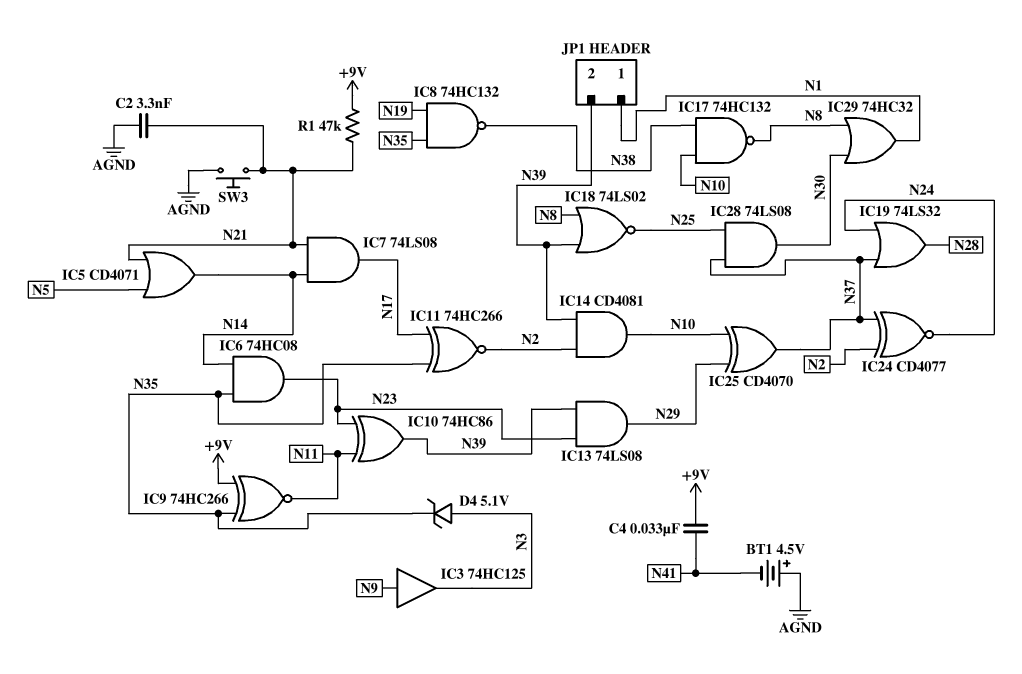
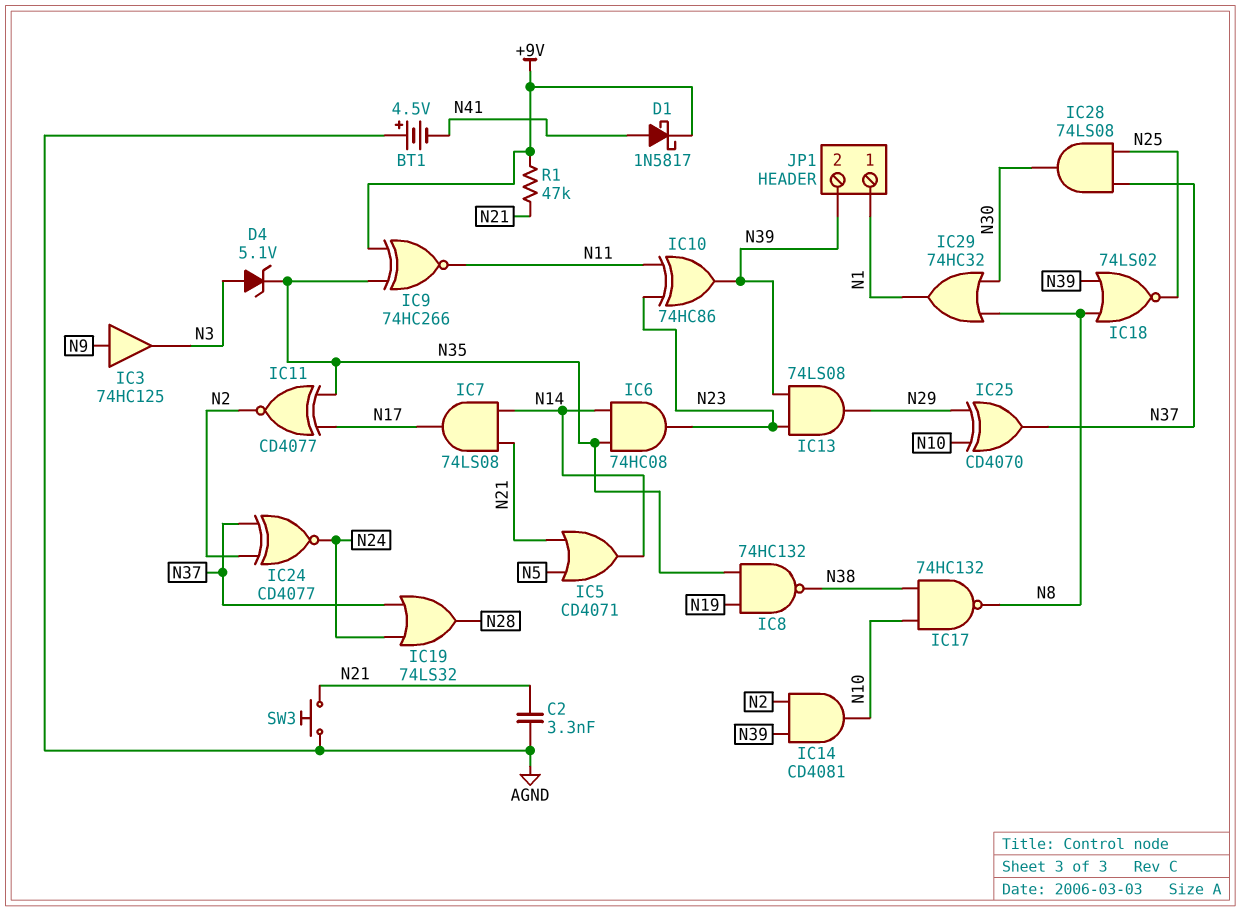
C4: 33nF (+9V, N41) -> none
D1: none -> schottky 1N5817 (A N41, K +9V)
IC11: XNOR 74HC266 (in N17, in N35, out N2) -> XNOR CD4077 (in N17, in N35, out N2)

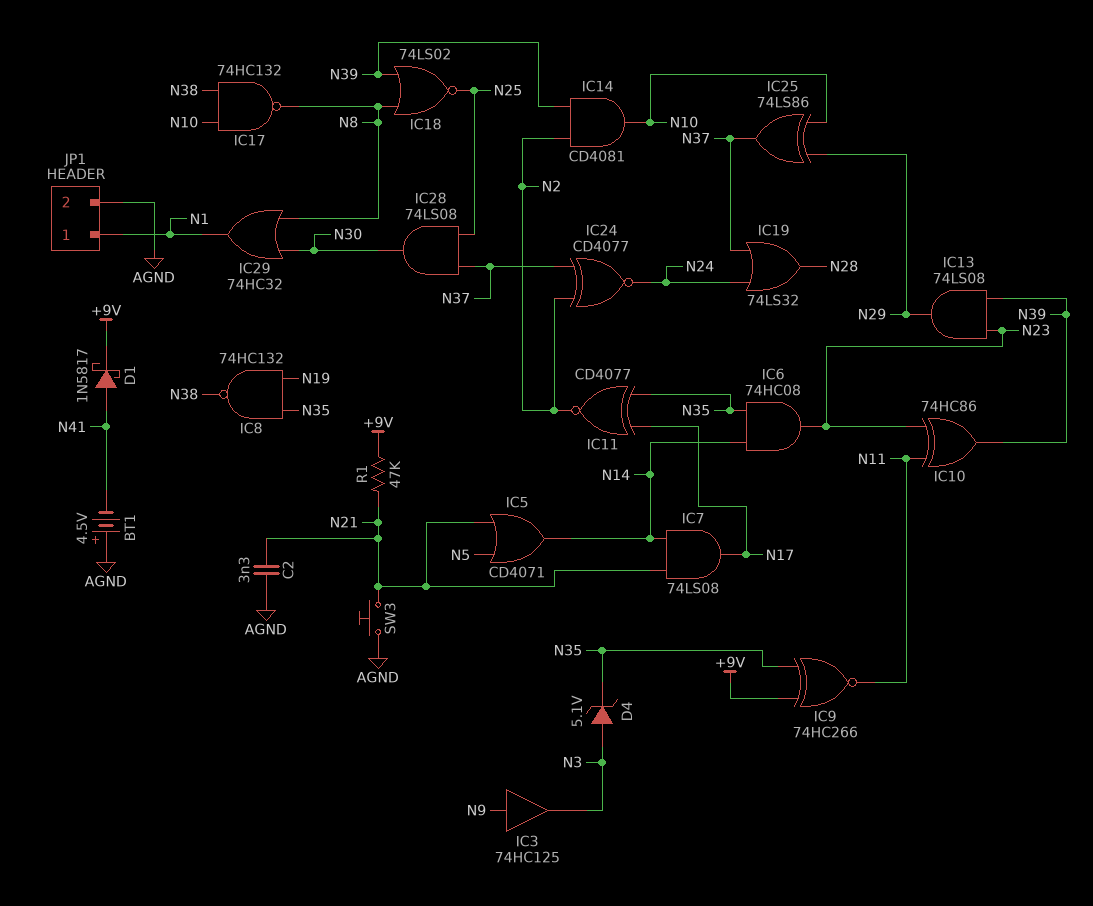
IC25: XOR CD4070 (in N10, in N29, out N37) -> XOR 74LS86 (in N10, in N29, out N37)
JP1 pin 2: N39 -> AGND

